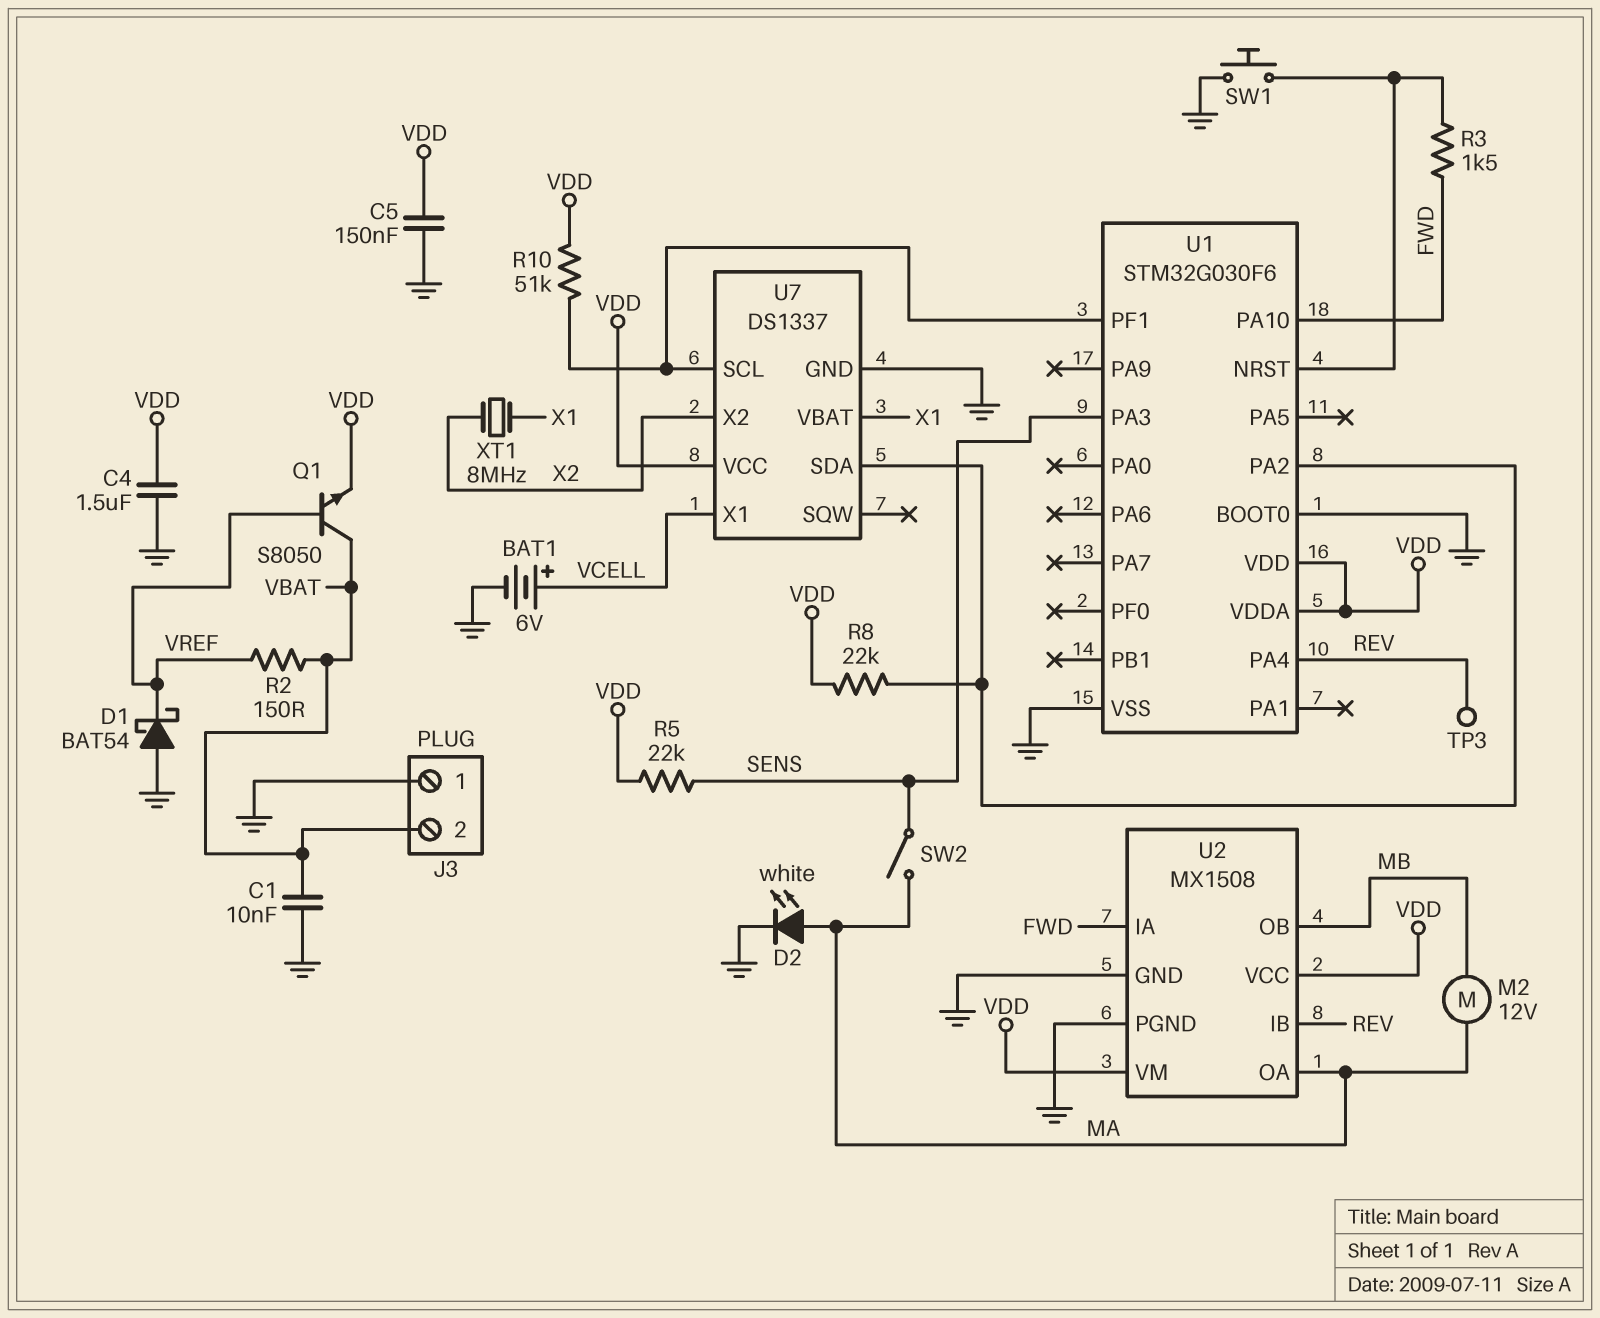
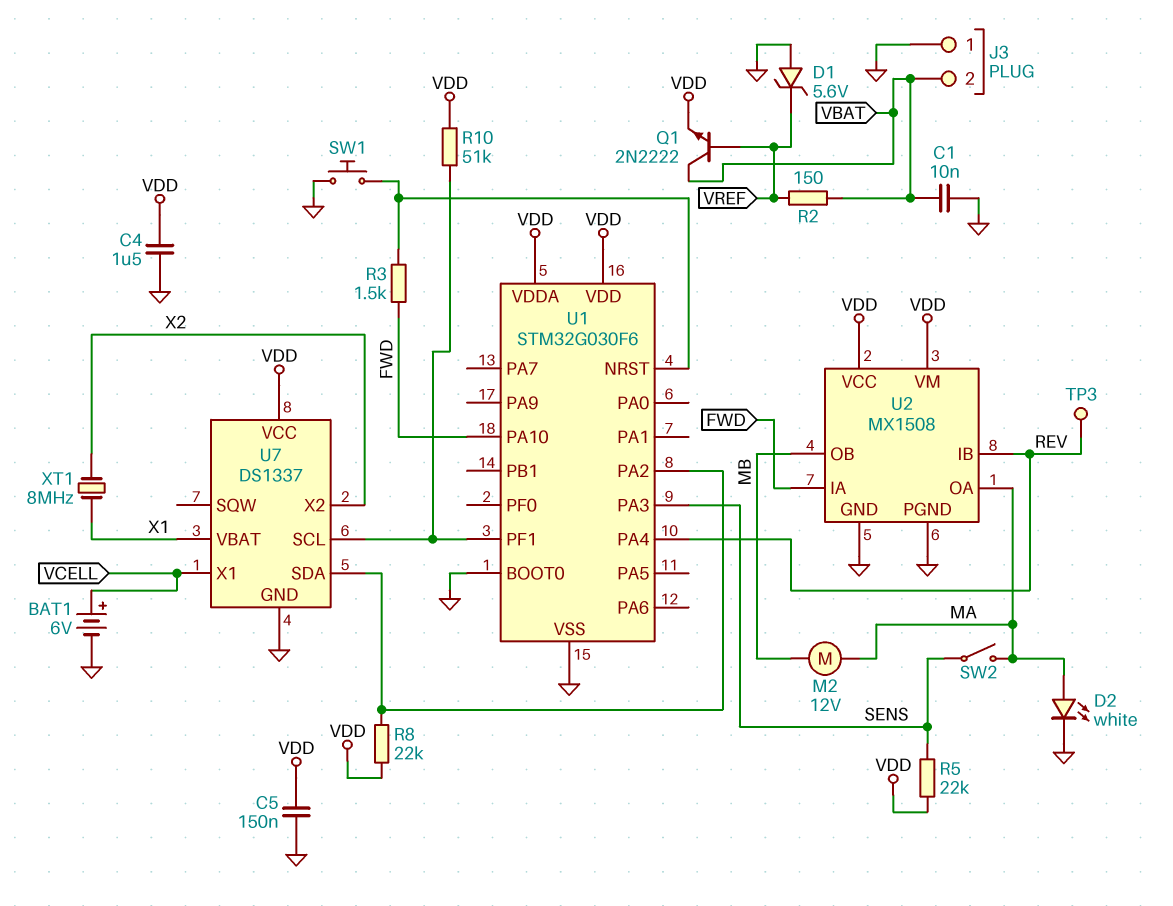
D1: schottky BAT54 (A GND, K VREF) -> zener 5.6V (A GND, K VREF)
Q1: NPN S8050 (B VREF, C VBAT, E VDD) -> NPN 2N2222 (B VREF, C VBAT, E VDD)

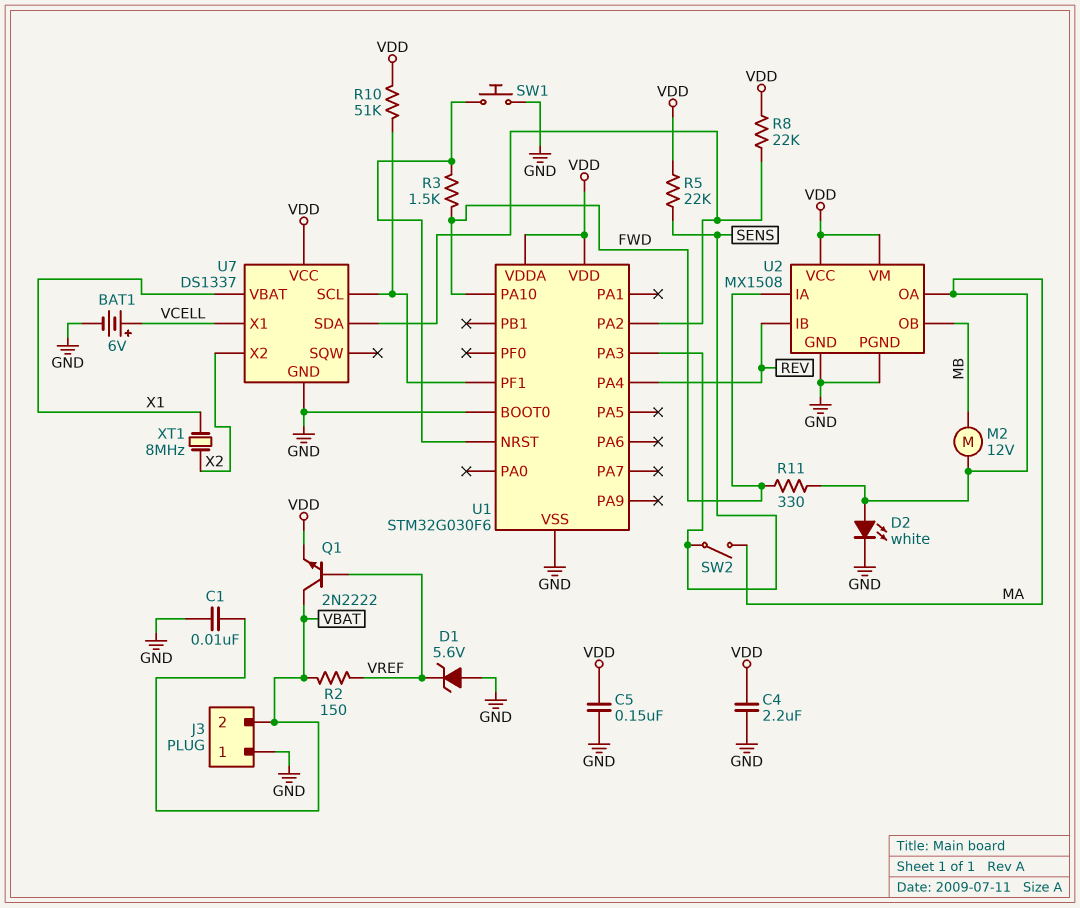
C4: 1.5uF (GND, VDD) -> 2.2uF (GND, VDD)
R11: none -> 330 (FWD, MA)
TP3: test point (REV) -> none

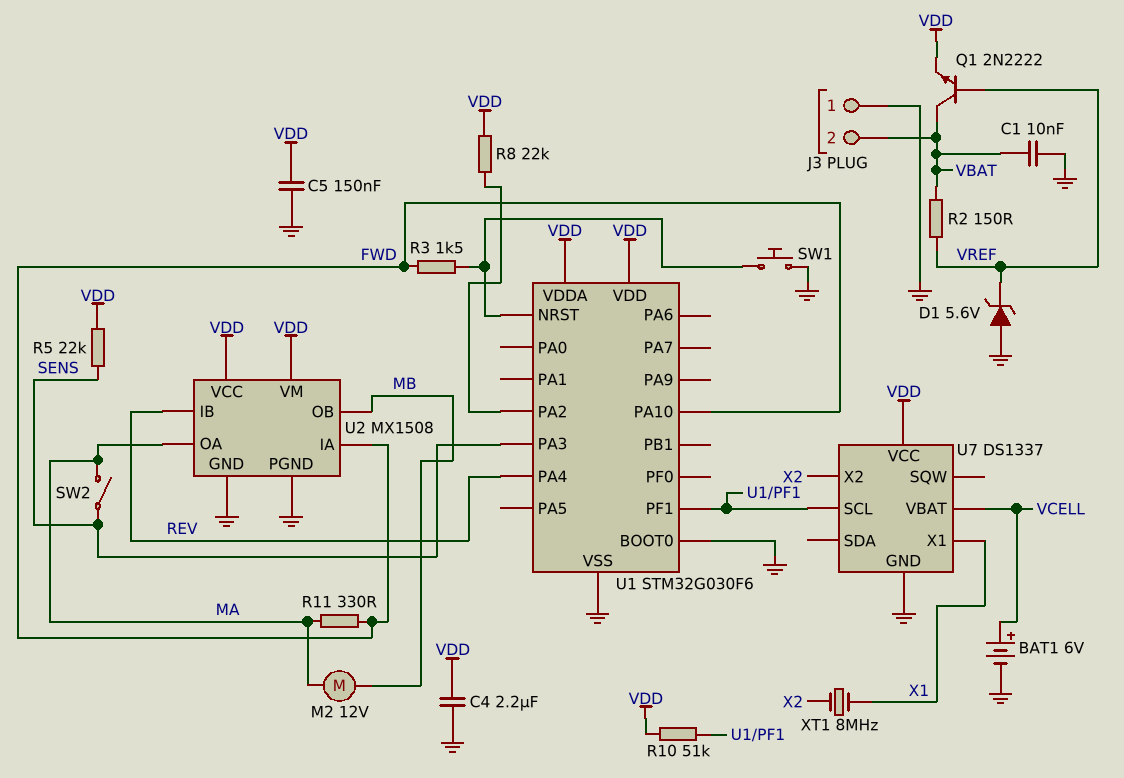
D2: LED white (A MA, K GND) -> none
U7 pin SDA: U1/PA2 -> none
U7 pin VBAT: X1 -> VCELL
U7 pin X1: VCELL -> X1

